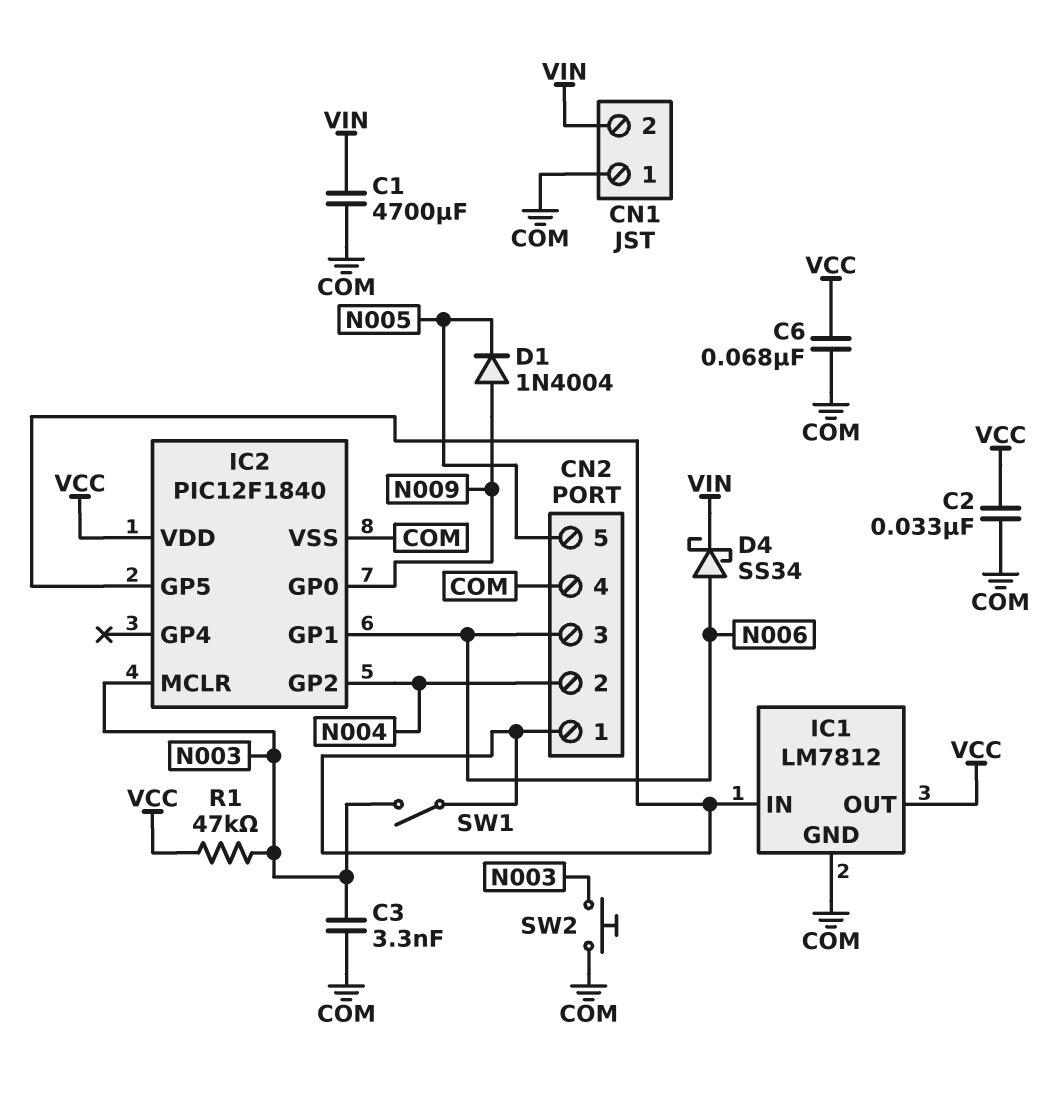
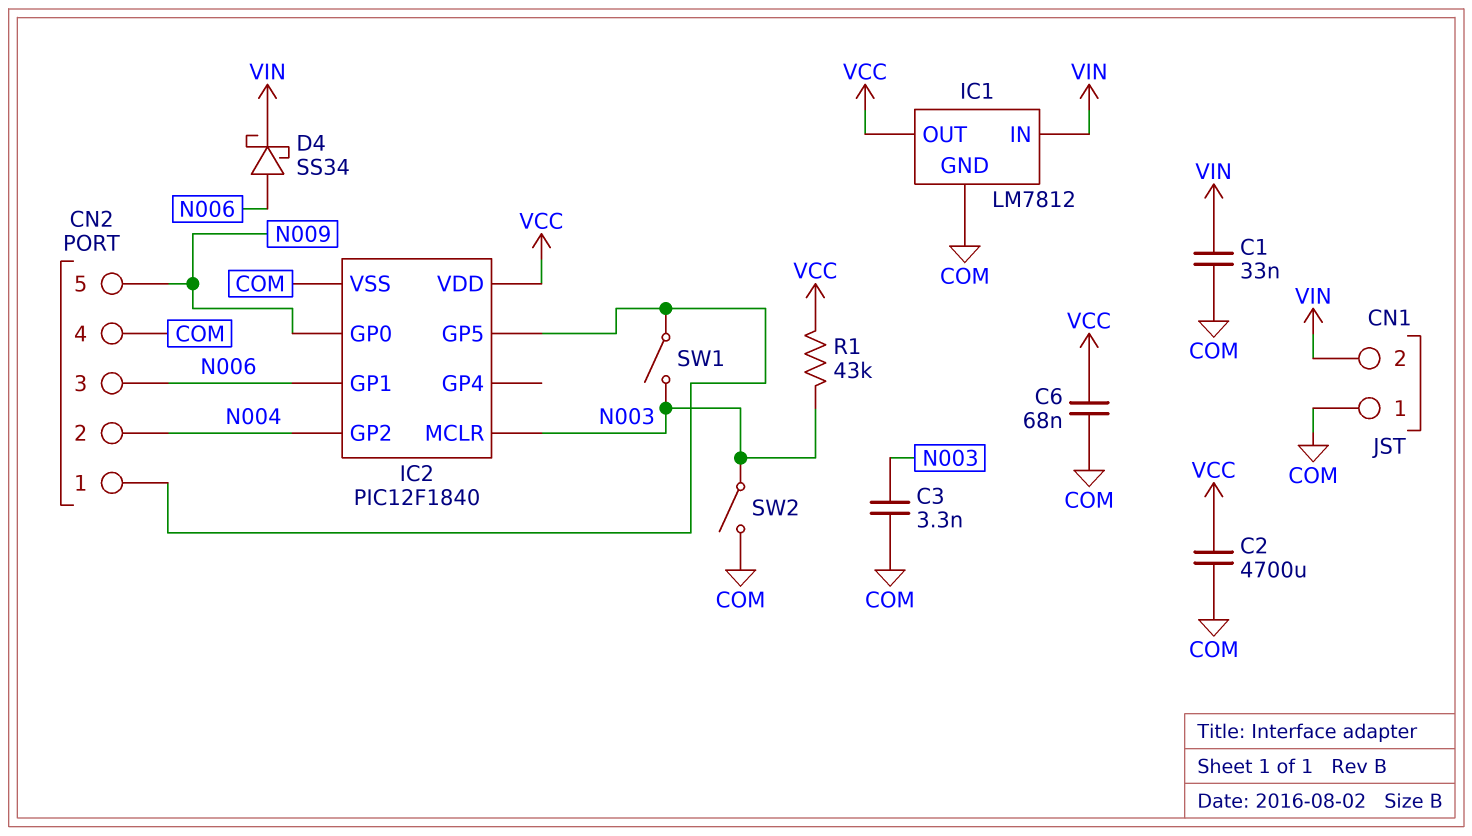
C1: 4700uF (COM, VIN) -> 33nF (COM, VIN)
C2: 33nF (COM, VCC) -> 4700uF (COM, VCC)
CN2 pin 5: N005 -> N009
D1: diode 1N4004 (A N009, K N005) -> none
IC1 pin IN: CN2/1 -> VIN
R1: 47k (N003, VCC) -> 43k (N003, VCC)
SW2: button (COM, N003) -> switch (COM, N003)

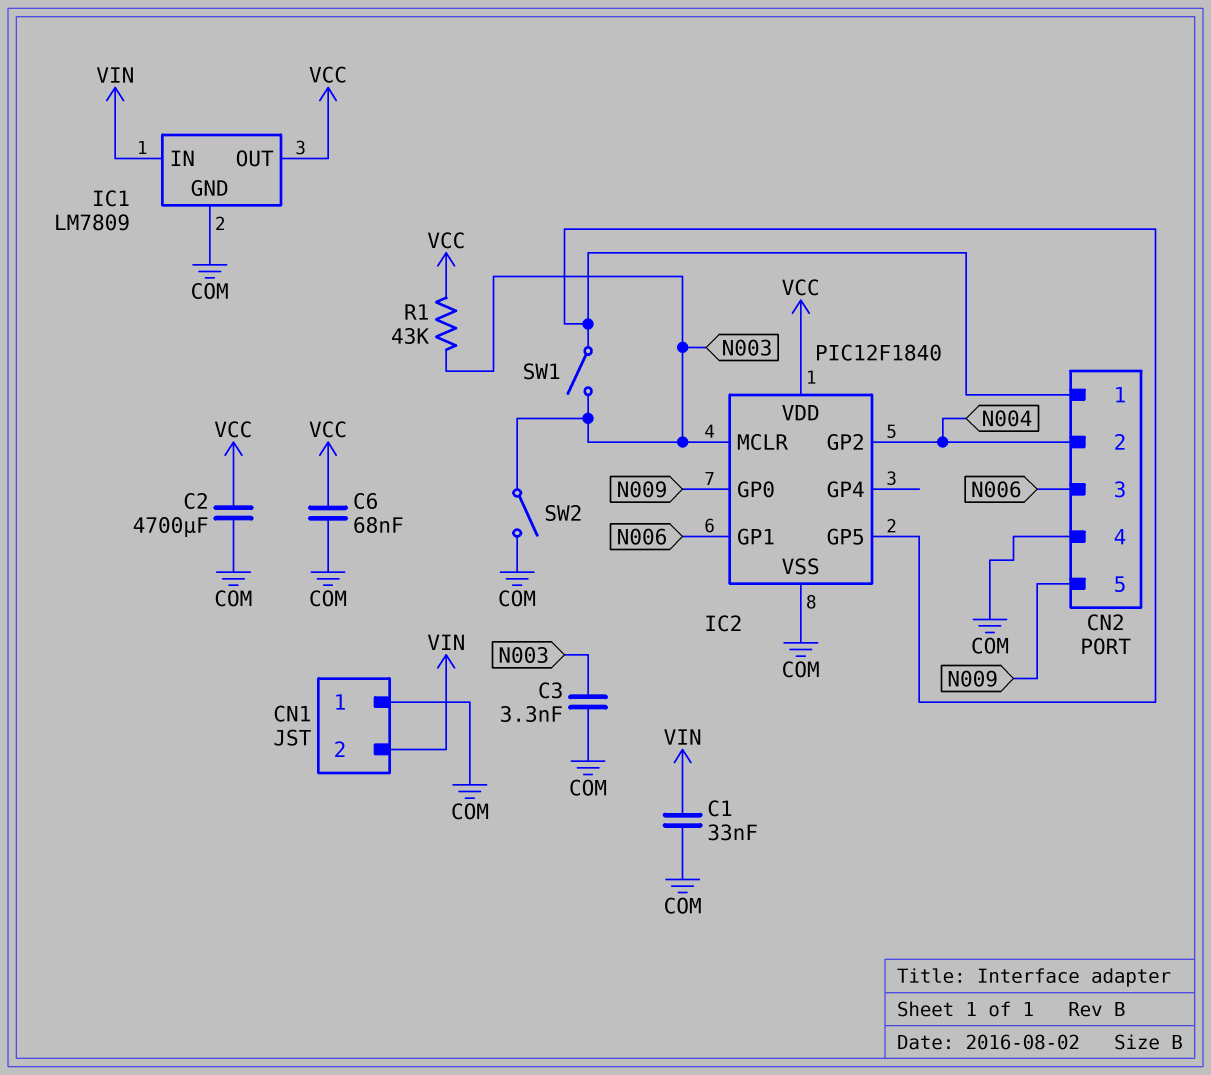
D4: schottky SS34 (A N006, K VIN) -> none
IC1: LM7812 -> LM7809

